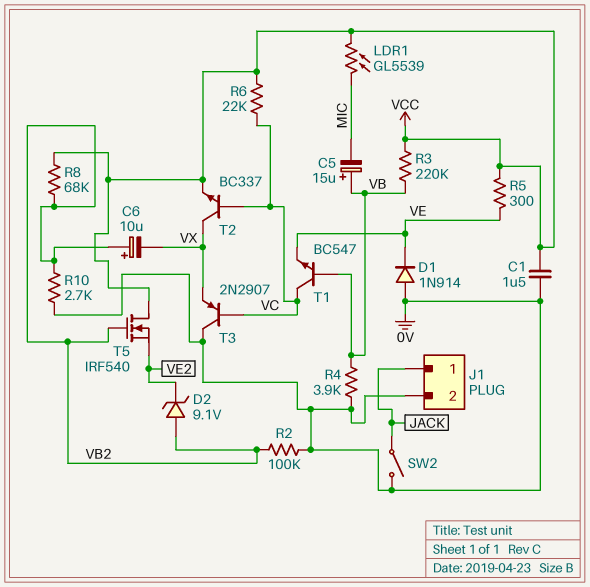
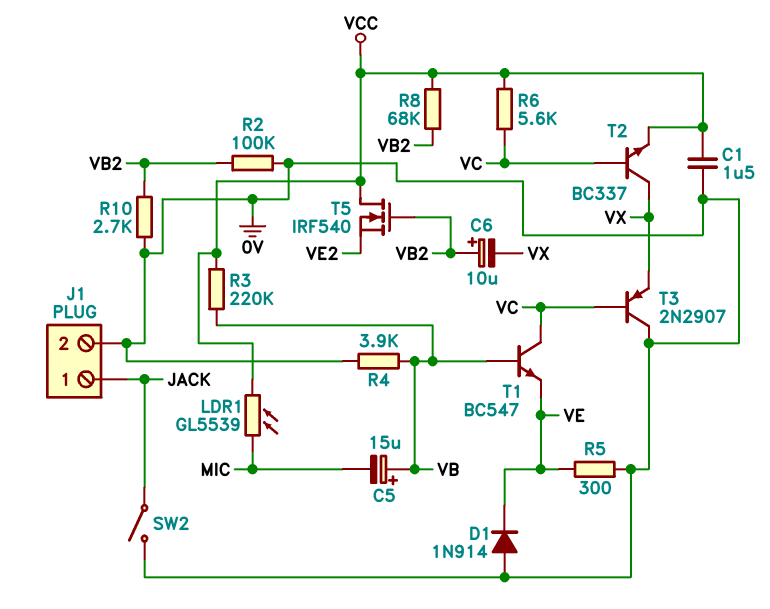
D2: zener 9.1V (A VB2, K VE2) -> none
R5: 300 (VCC, VE) -> 300 (0V, VE)
R6: 22k (VC, VCC) -> 5.6k (VC, VCC)

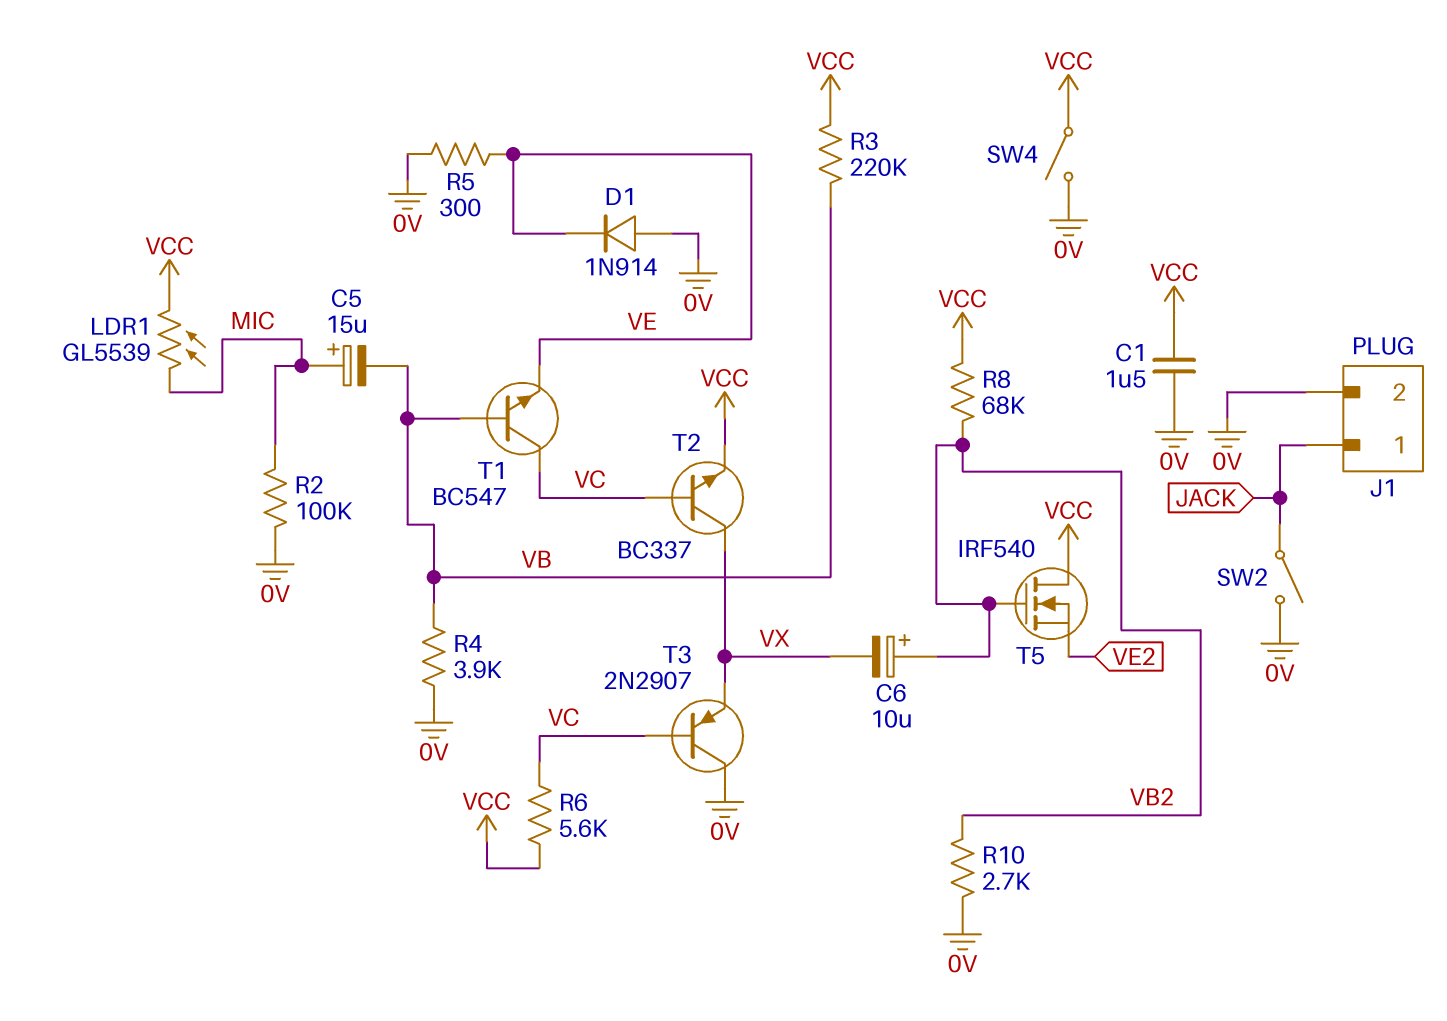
C5: 15uF (plus VB, minus MIC) -> 15uF (plus MIC, minus VB)
R2: 100k (0V, VB2) -> 100k (0V, MIC)
SW4: none -> switch (0V, VCC)

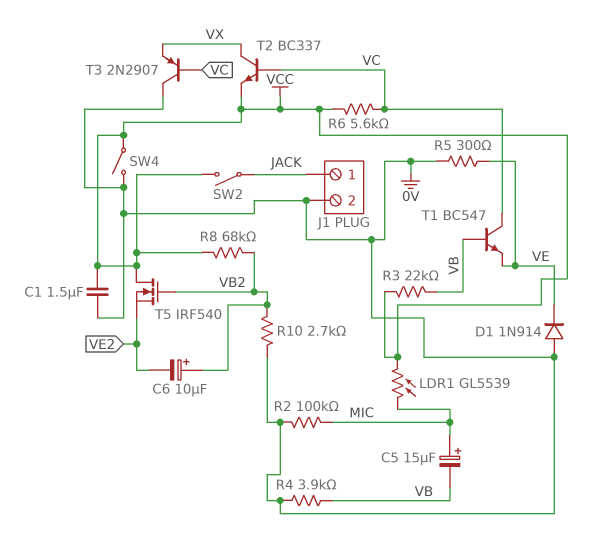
C6: 10uF (plus VB2, minus VX) -> 10uF (plus VB2, minus VE2)
R3: 220k (VB, VCC) -> 22k (VB, VCC)
SW2: switch (0V, JACK) -> switch (JACK, VCC)

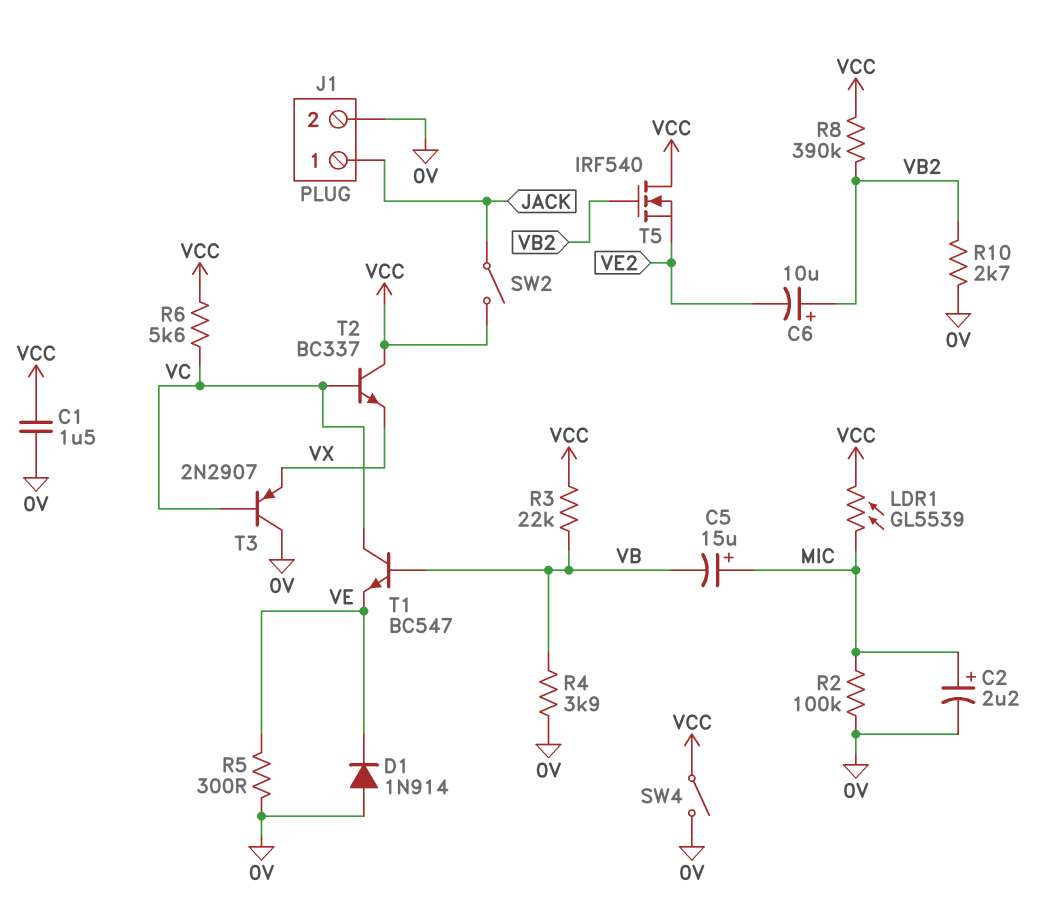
C2: none -> 2.2uF (plus MIC, minus 0V)
R8: 68k (VB2, VCC) -> 390k (VB2, VCC)
T2: NPN BC337 (B VC, C VX, E VCC) -> NPN BC337 (B VC, C VCC, E VX)

